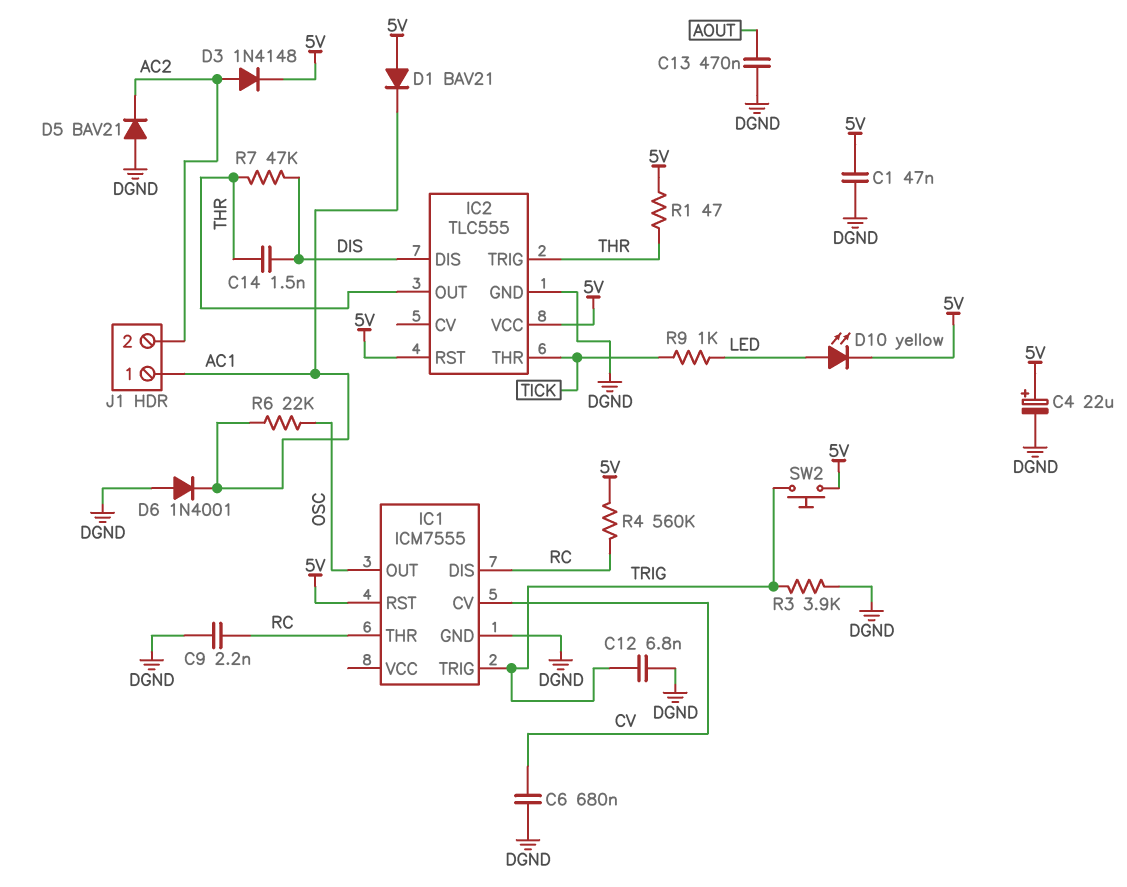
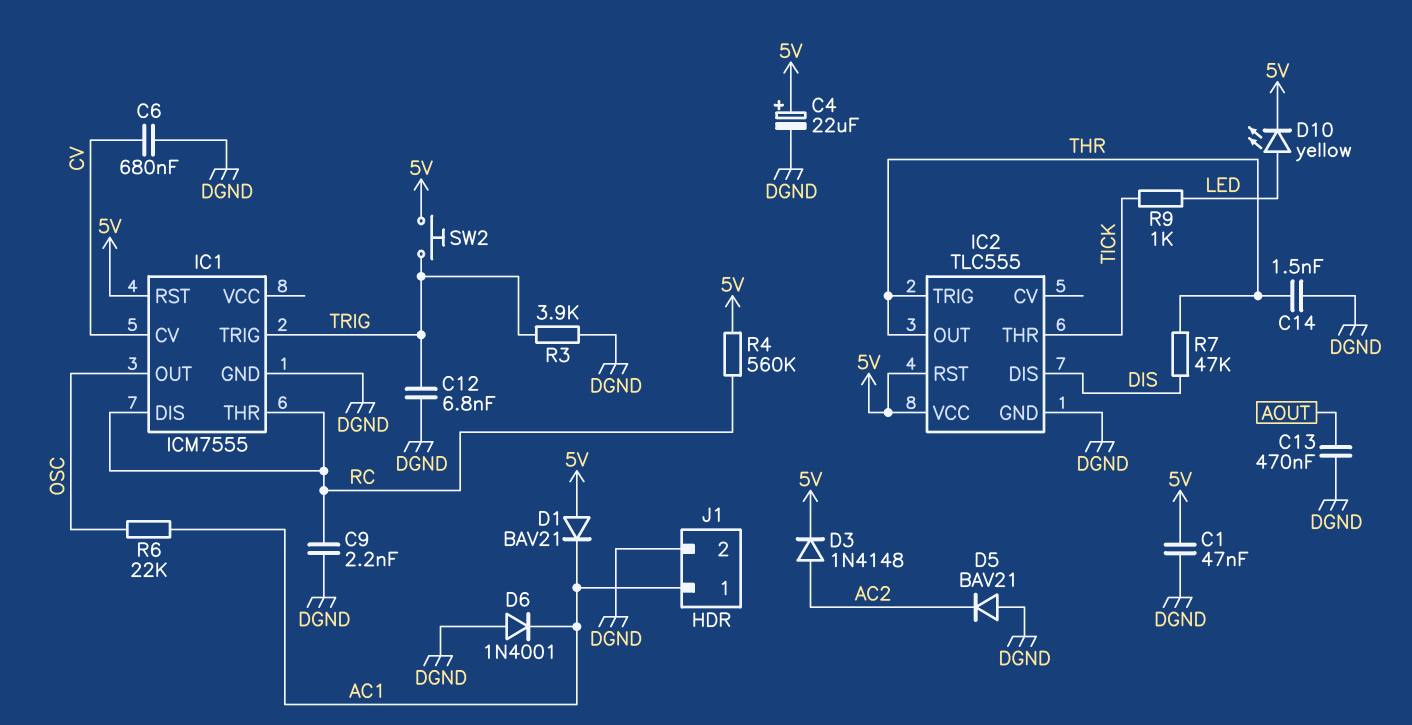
C14: 1.5nF (DIS, THR) -> 1.5nF (DGND, THR)
J1 pin 2: AC2 -> DGND
R1: 47 (5V, THR) -> none

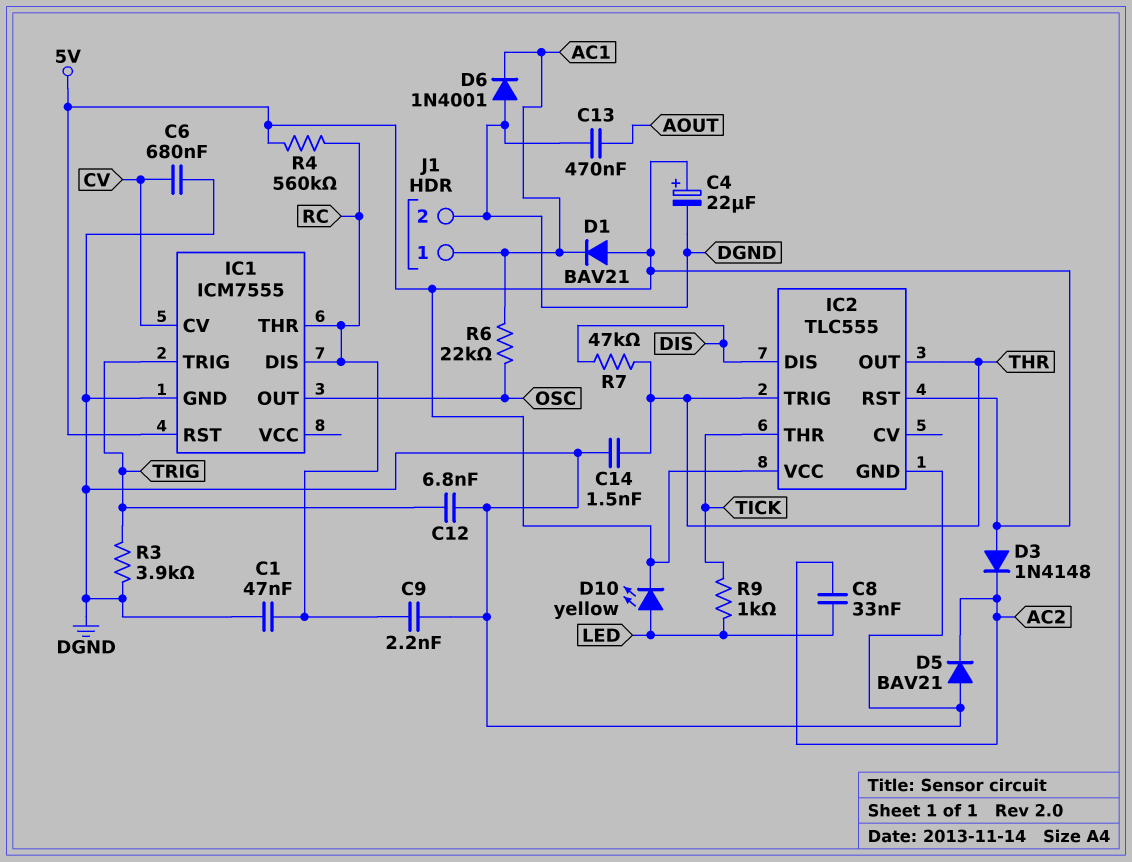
C1: 47nF (5V, DGND) -> 47nF (DGND, RC)
C8: none -> 33nF (AC2, LED)
D3: diode 1N4148 (A AC2, K 5V) -> diode 1N4148 (A 5V, K AC2)
SW2: button (5V, TRIG) -> none

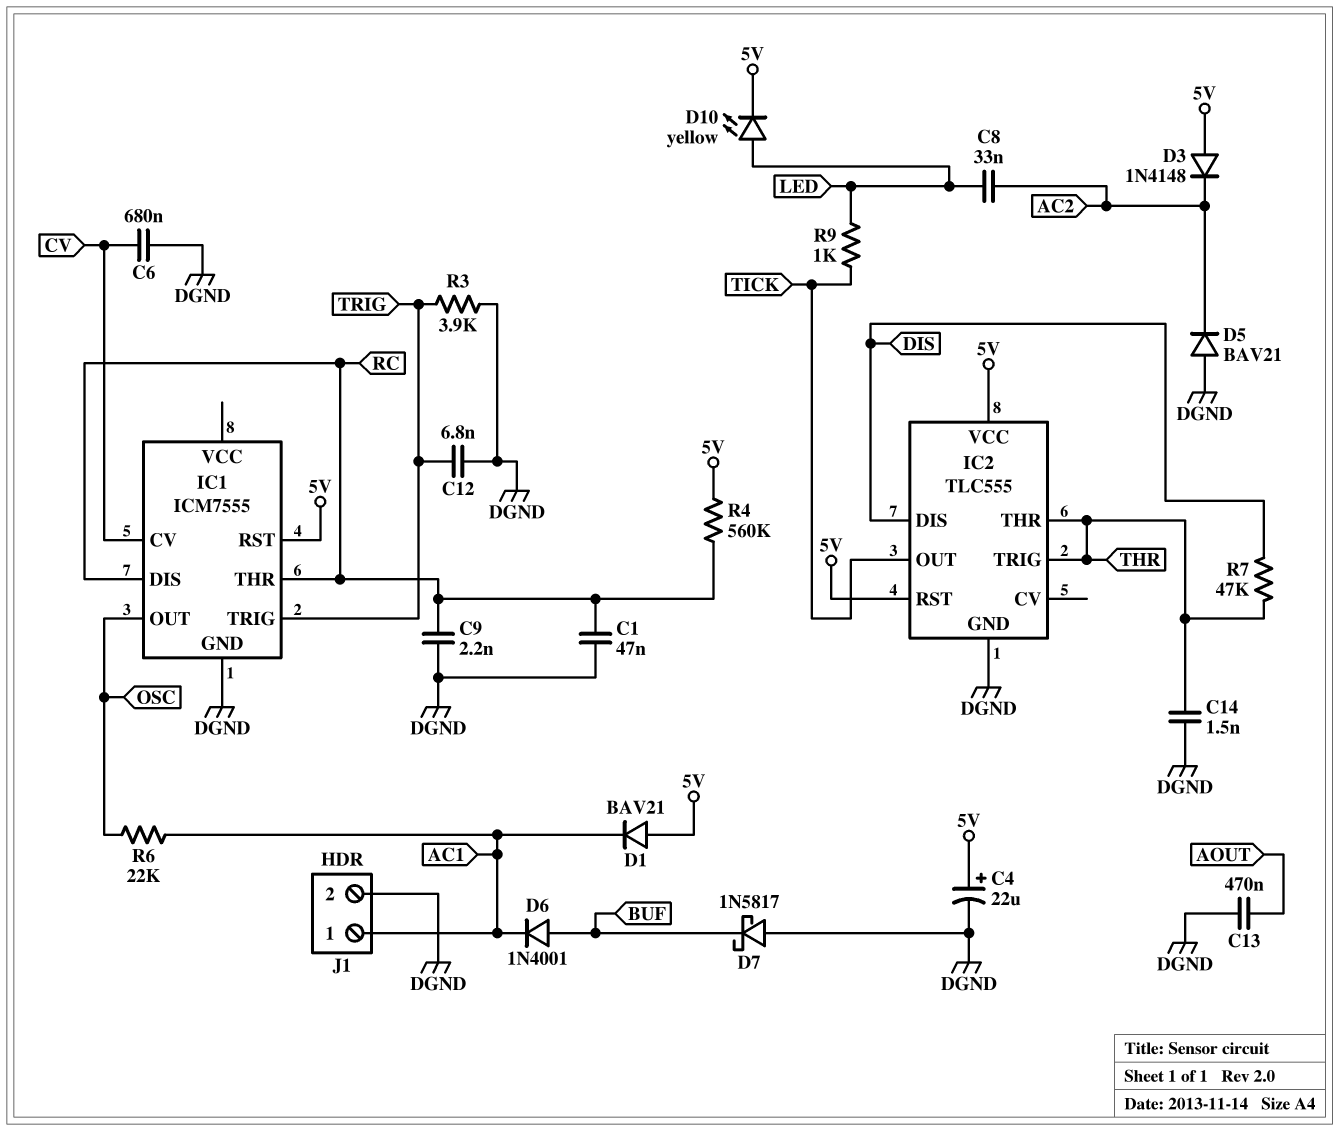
D6: diode 1N4001 (A DGND, K AC1) -> diode 1N4001 (A BUF, K AC1)
D7: none -> schottky 1N5817 (A DGND, K BUF)
IC2 pin OUT: THR -> TICK
IC2 pin THR: TICK -> THR

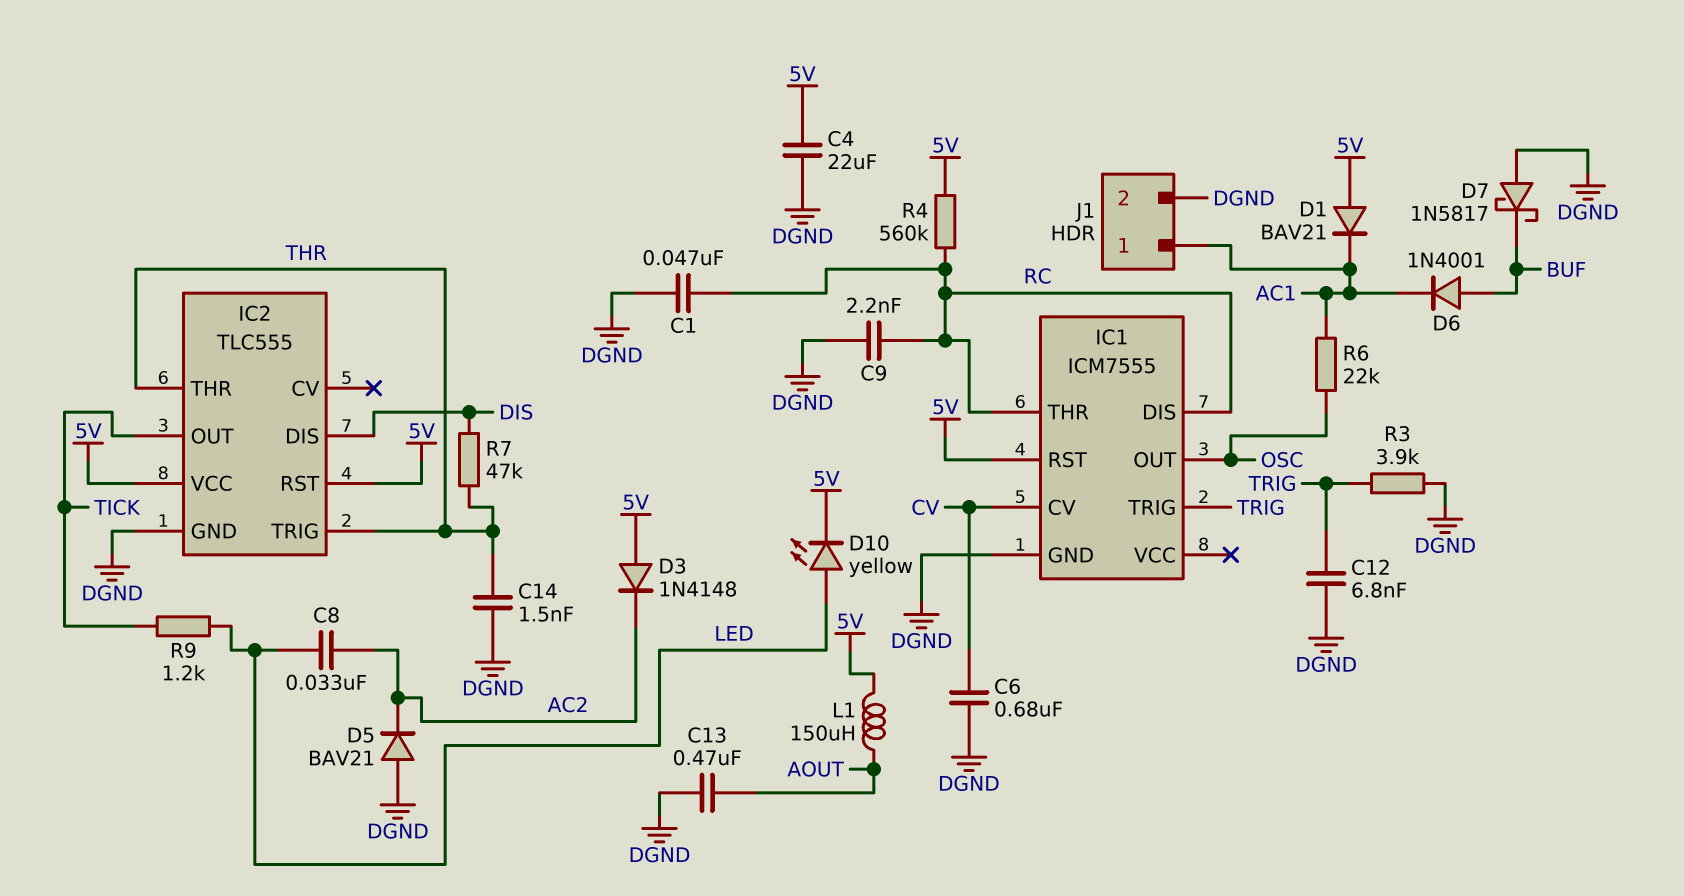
C4: 22uF (plus 5V, minus DGND) -> 22uF (5V, DGND)
L1: none -> 150uH (5V, AOUT)
R9: 1k (LED, TICK) -> 1.2k (LED, TICK)

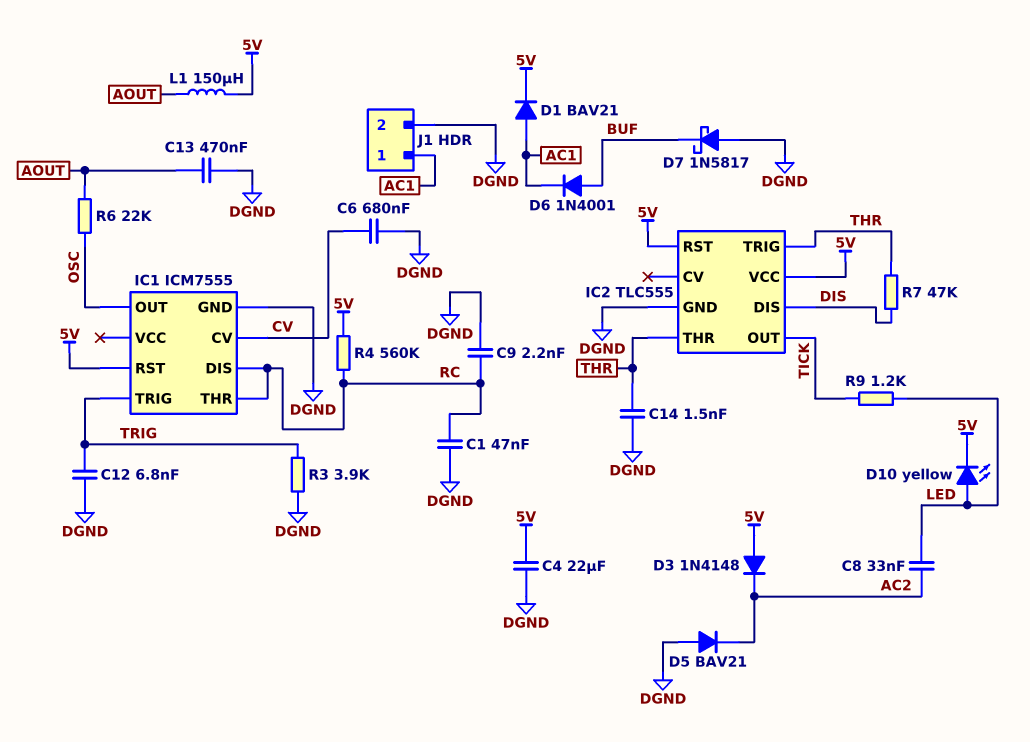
D1: diode BAV21 (A 5V, K AC1) -> diode BAV21 (A AC1, K 5V)
R6: 22k (AC1, OSC) -> 22k (AOUT, OSC)

